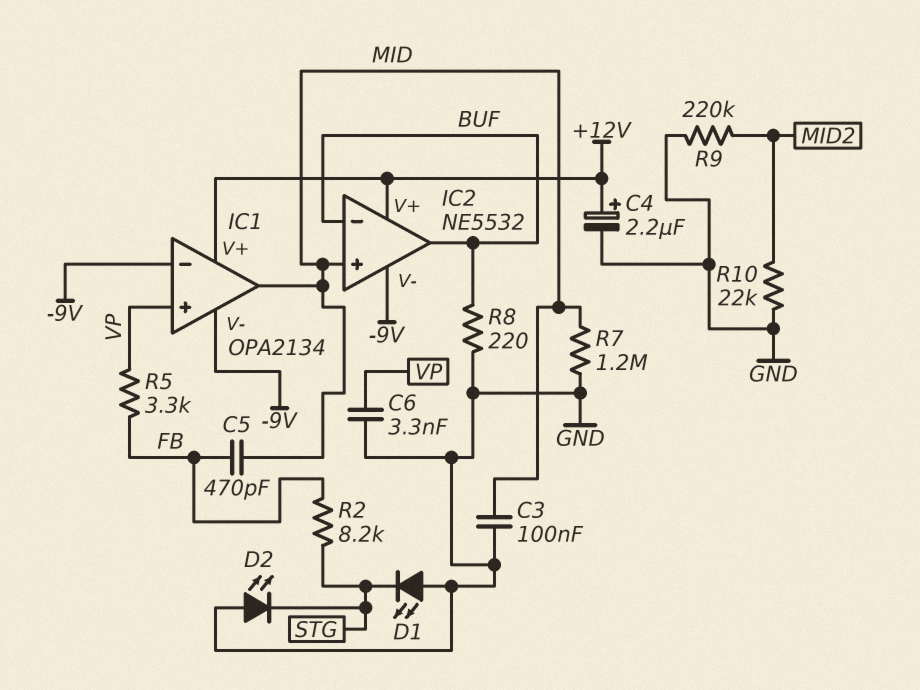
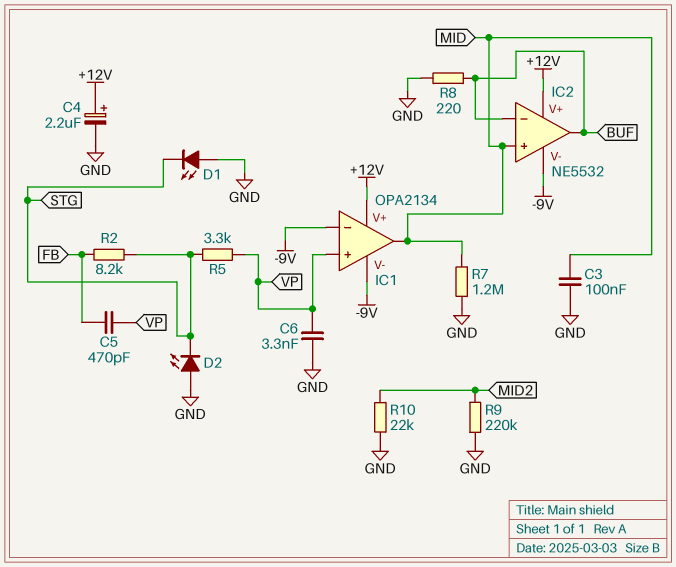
C5: 470pF (FB, MID) -> 470pF (FB, VP)
R5: 3.3k (FB, VP) -> 3.3k (STG, VP)

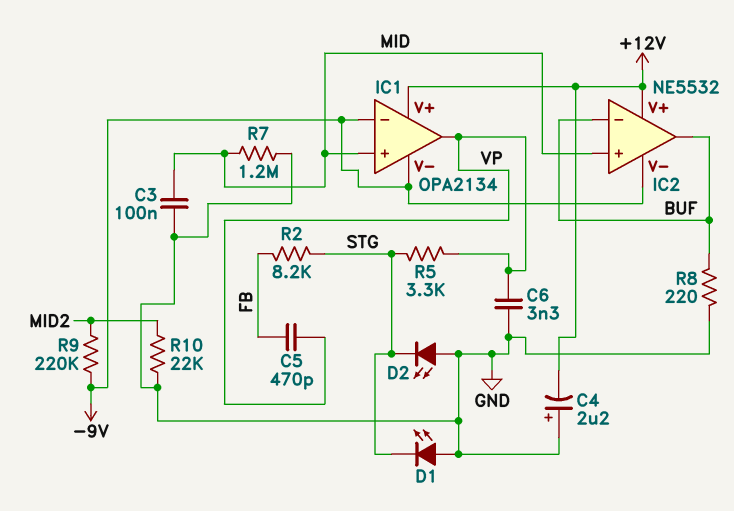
C4: 2.2uF (plus +12V, minus GND) -> 2.2uF (plus GND, minus +12V)
IC1 pin in+: VP -> MID
IC1 pin out: MID -> VP
R9: 220k (GND, MID2) -> 220k (-9V, MID2)

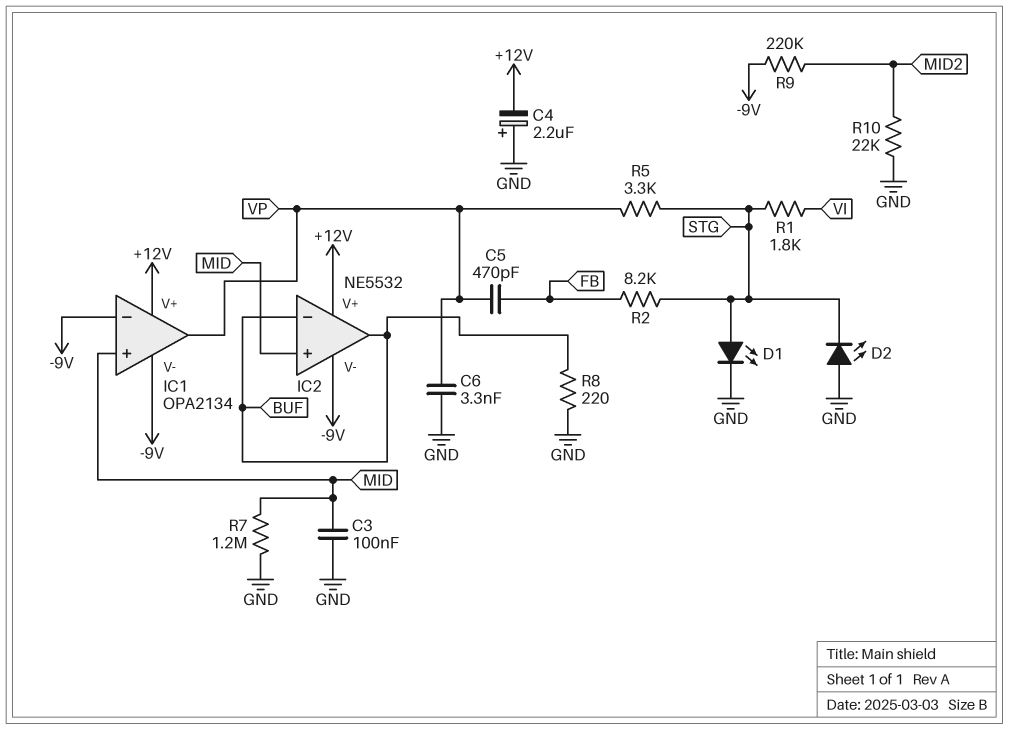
D1: LED (A GND, K STG) -> LED (A STG, K GND)
R1: none -> 1.8k (STG, VI)

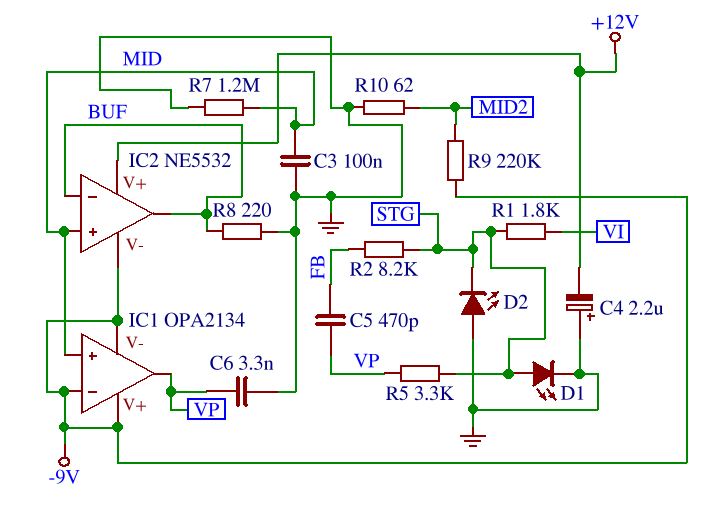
IC1 pin V+: +12V -> -9V
R10: 22k (GND, MID2) -> 62 (GND, MID2)

